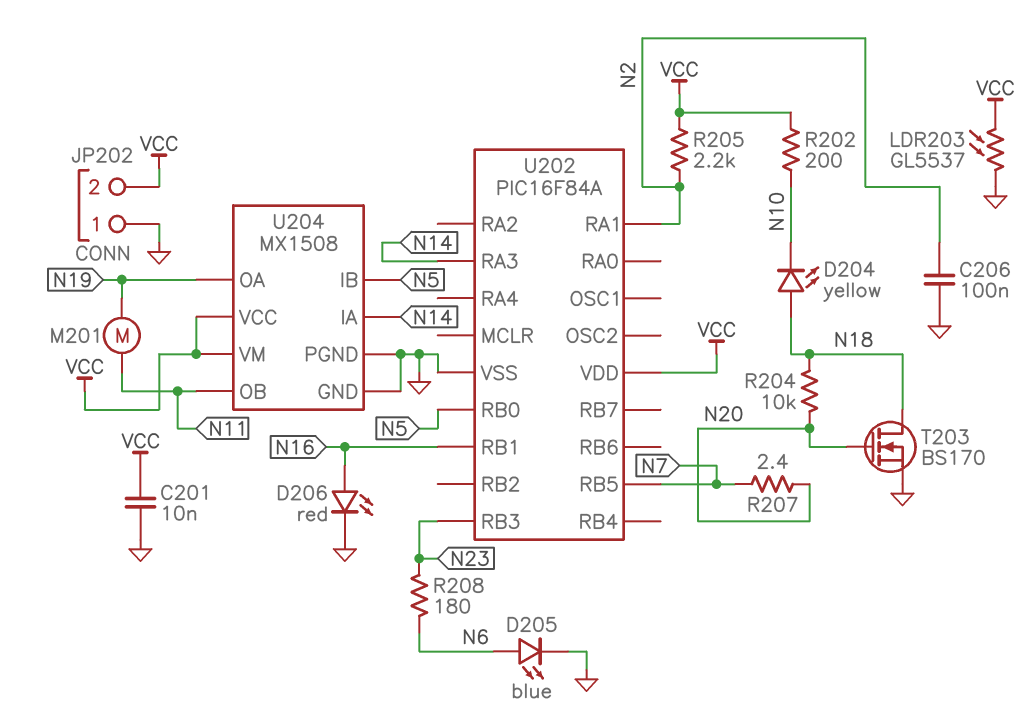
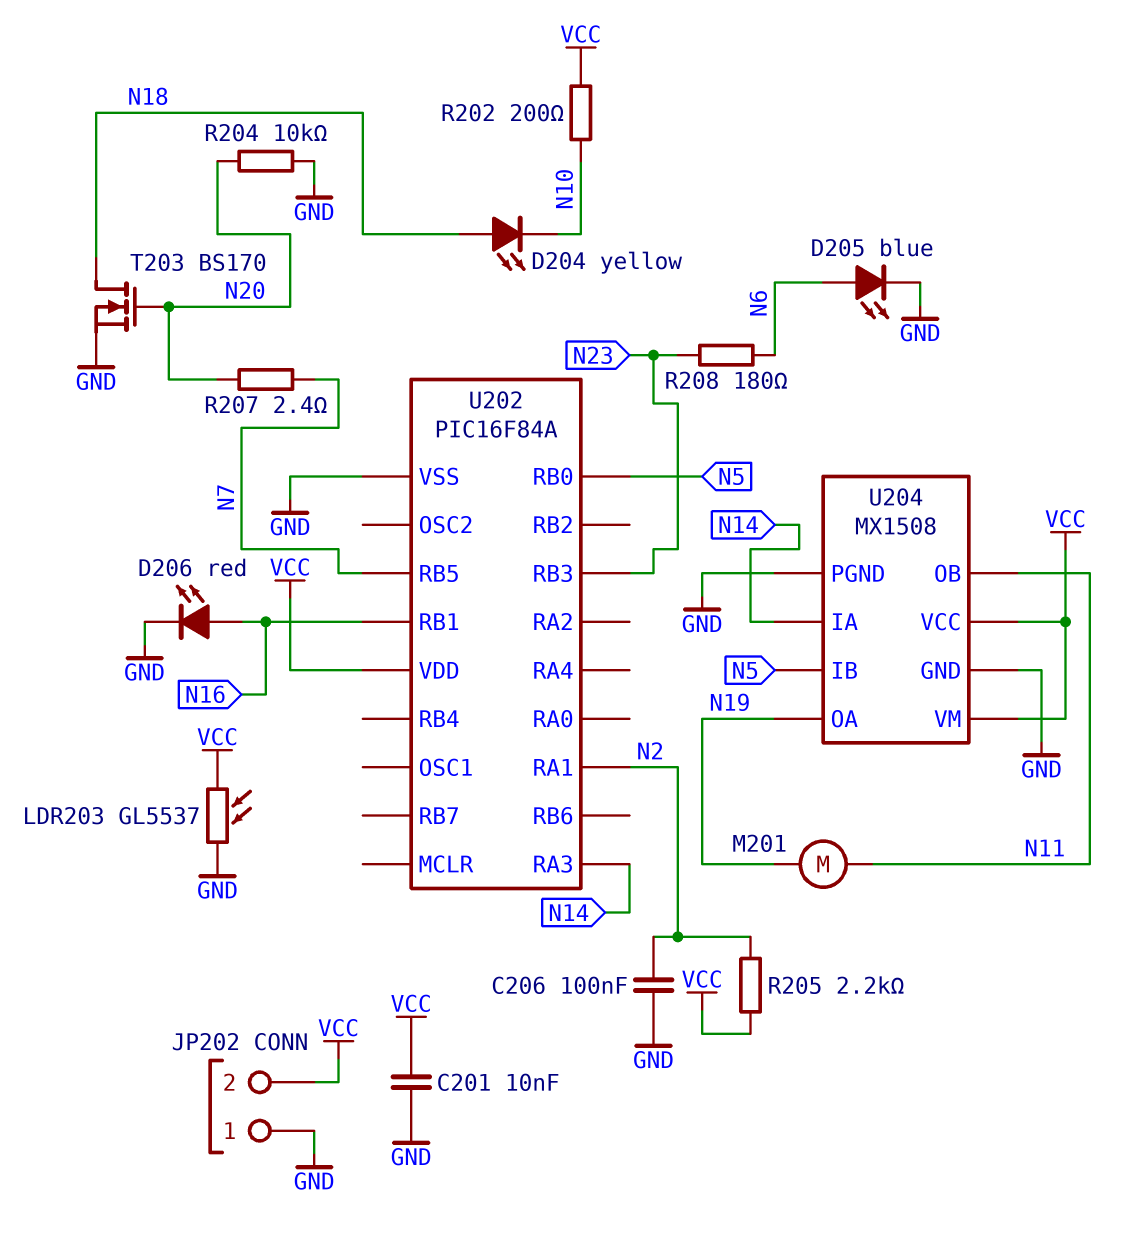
R204: 10k (N18, N20) -> 10k (GND, N20)

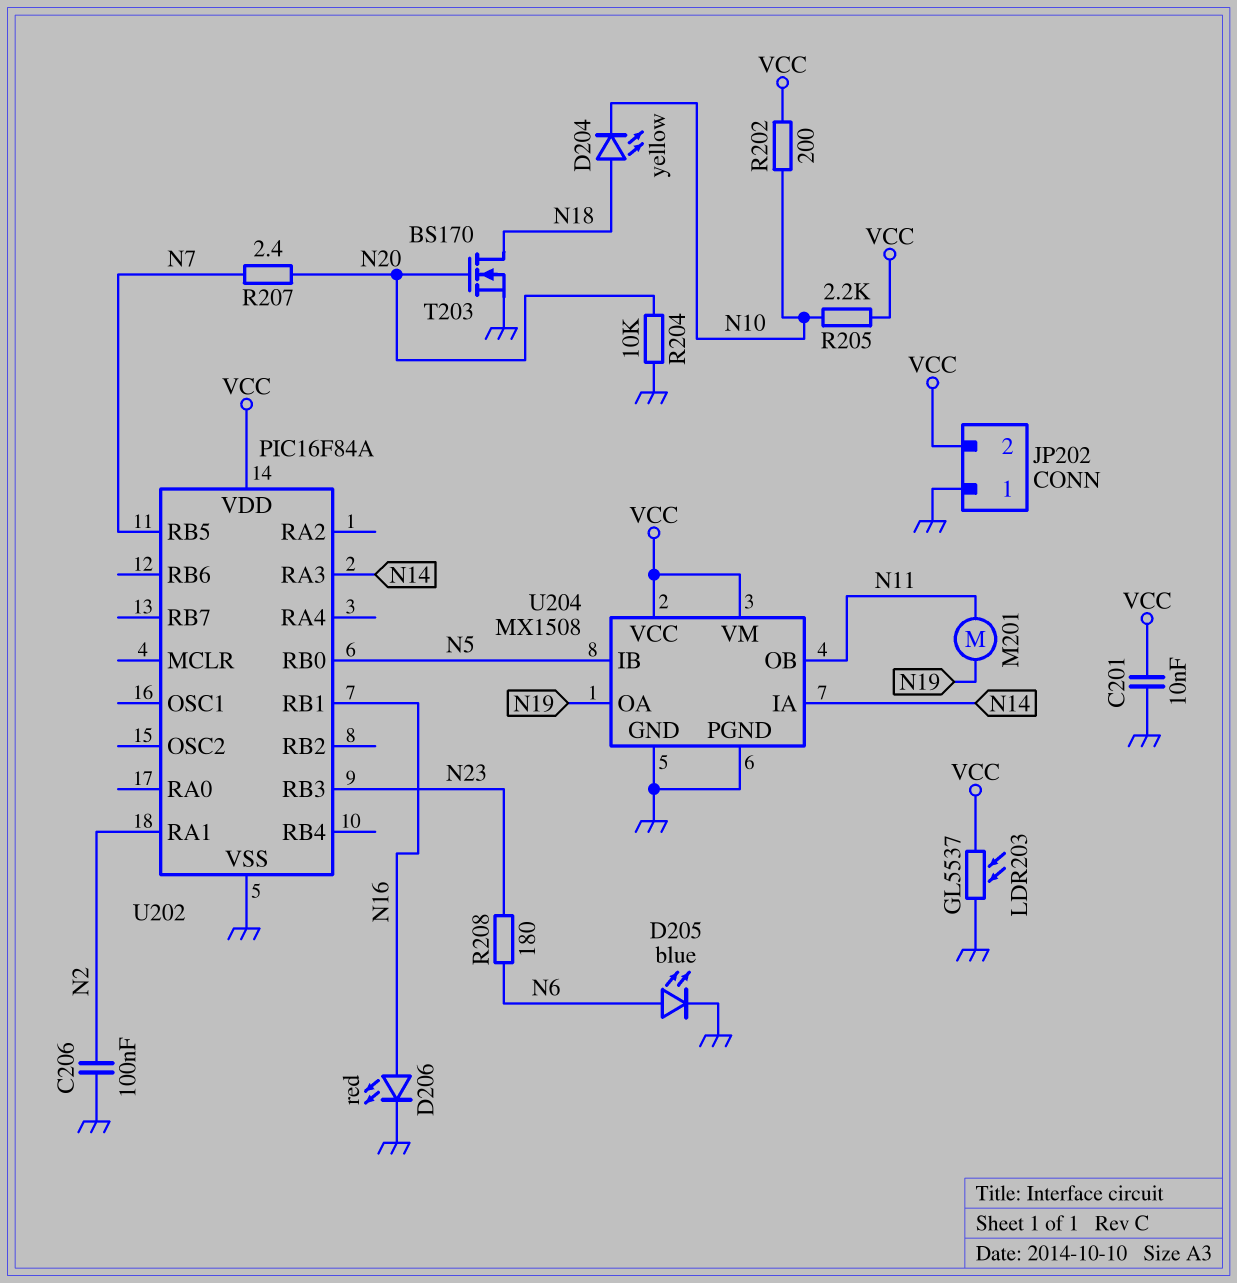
R205: 2.2k (N2, VCC) -> 2.2k (N10, VCC)

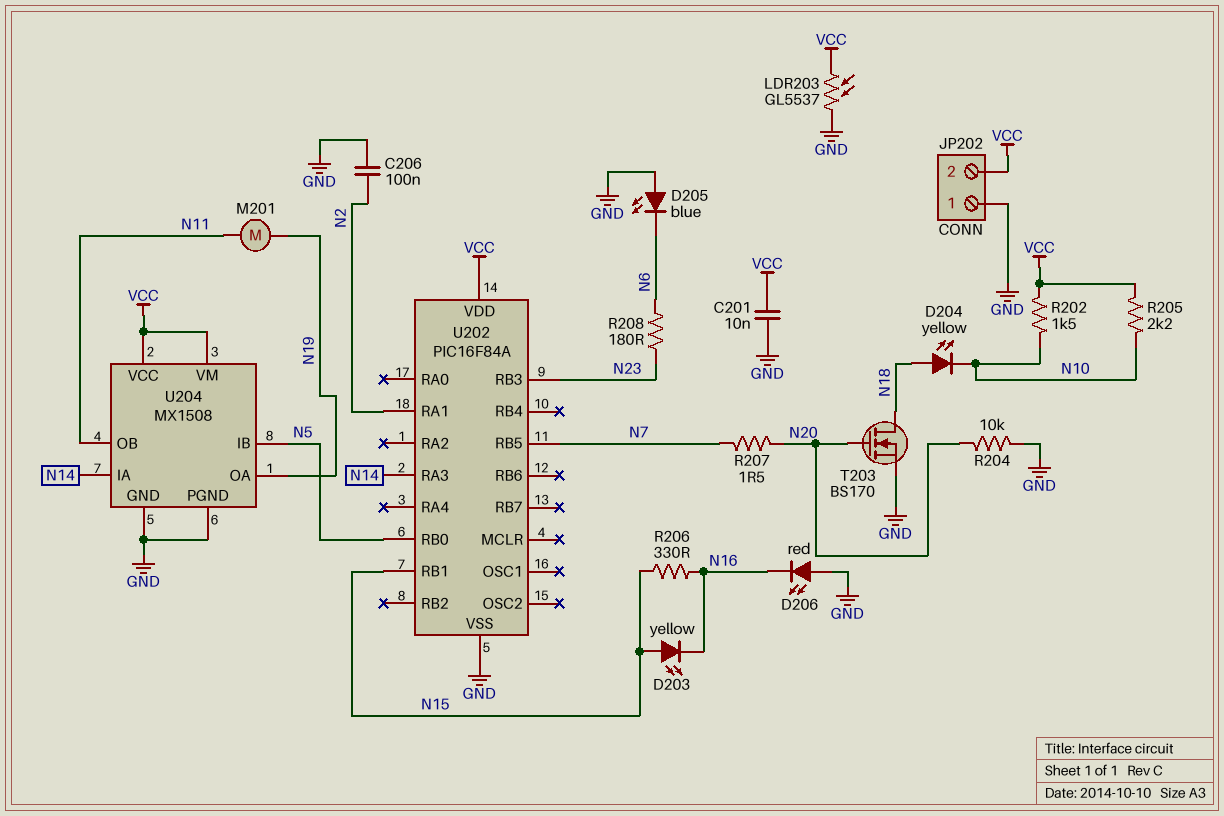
D203: none -> LED yellow (A N15, K N16)
D205: LED blue (A N6, K GND) -> LED blue (A GND, K N6)
D206: LED red (A N16, K GND) -> LED red (A GND, K N16)
R202: 200 (N10, VCC) -> 1.5k (N10, VCC)
R206: none -> 330 (N15, N16)
R207: 2.4 (N7, N20) -> 1.5 (N7, N20)
U202 pin RB1: N16 -> N15

